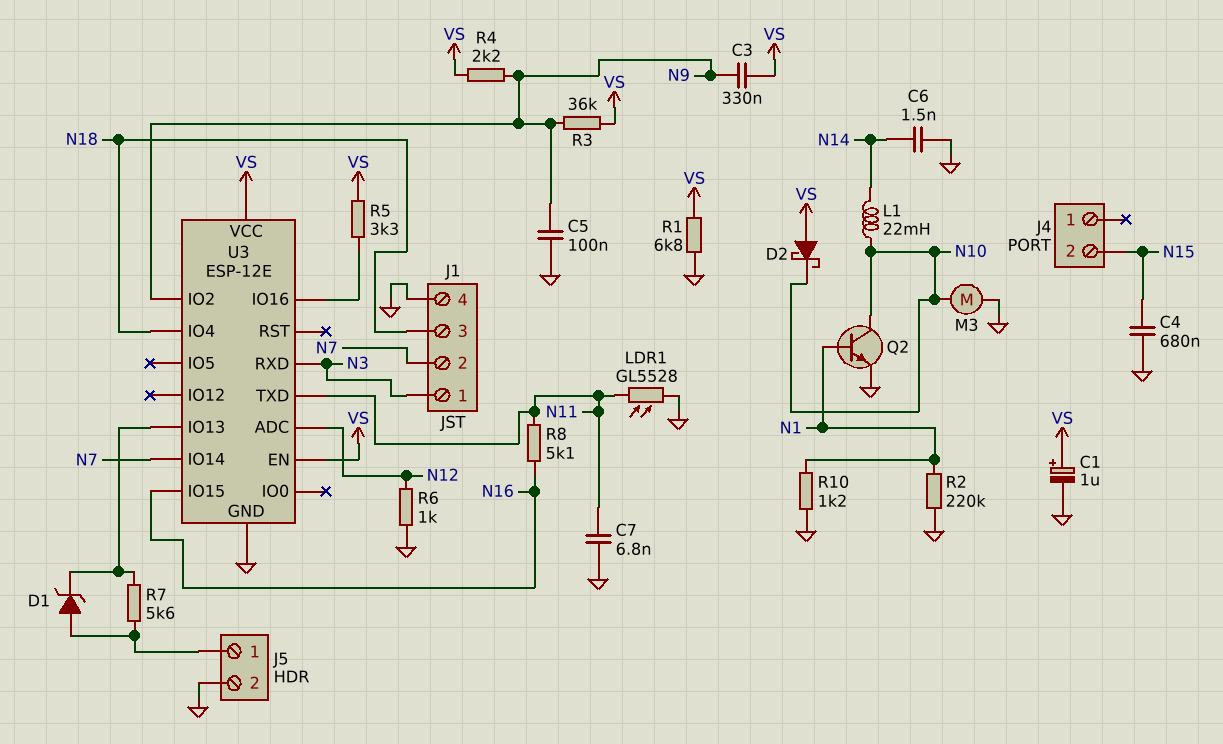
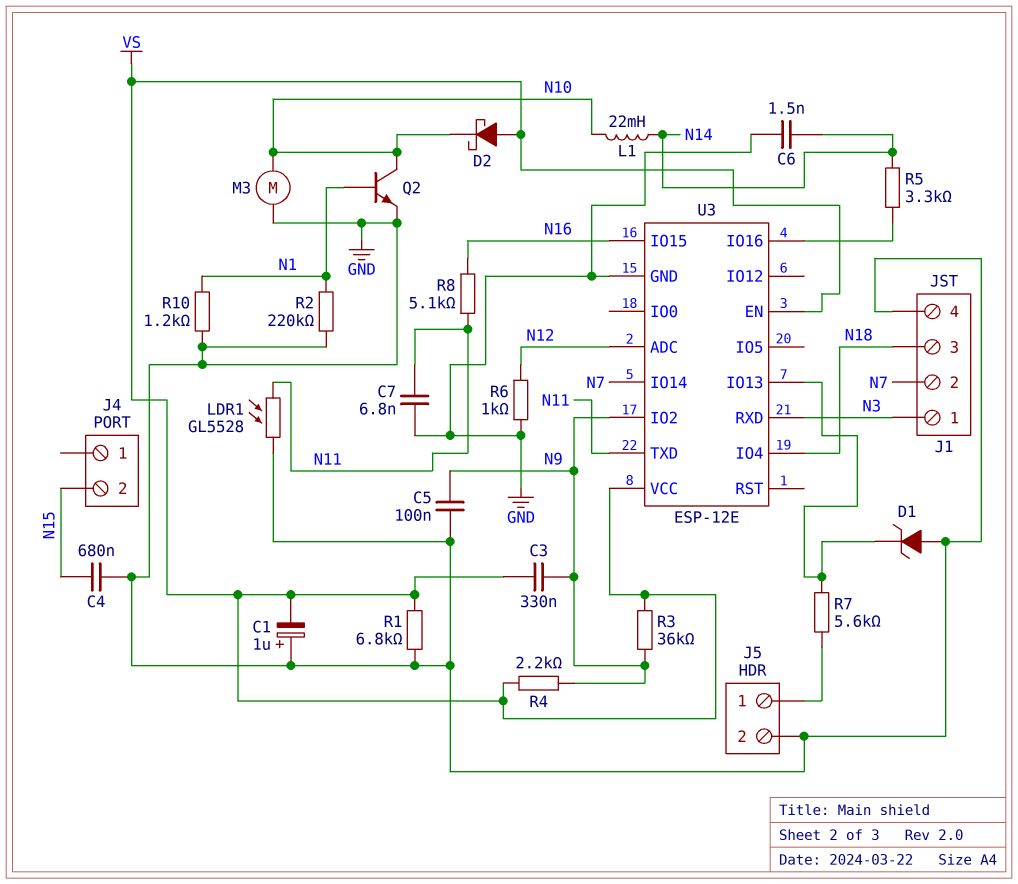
C1: 1uF (plus VS, minus GND) -> 1uF (plus GND, minus VS)
D1: zener (A J5/1, K U3/IO13) -> zener (A GND, K U3/IO13)
R5: 3.3k (U3/IO16, VS) -> 3.3k (N14, U3/IO16)

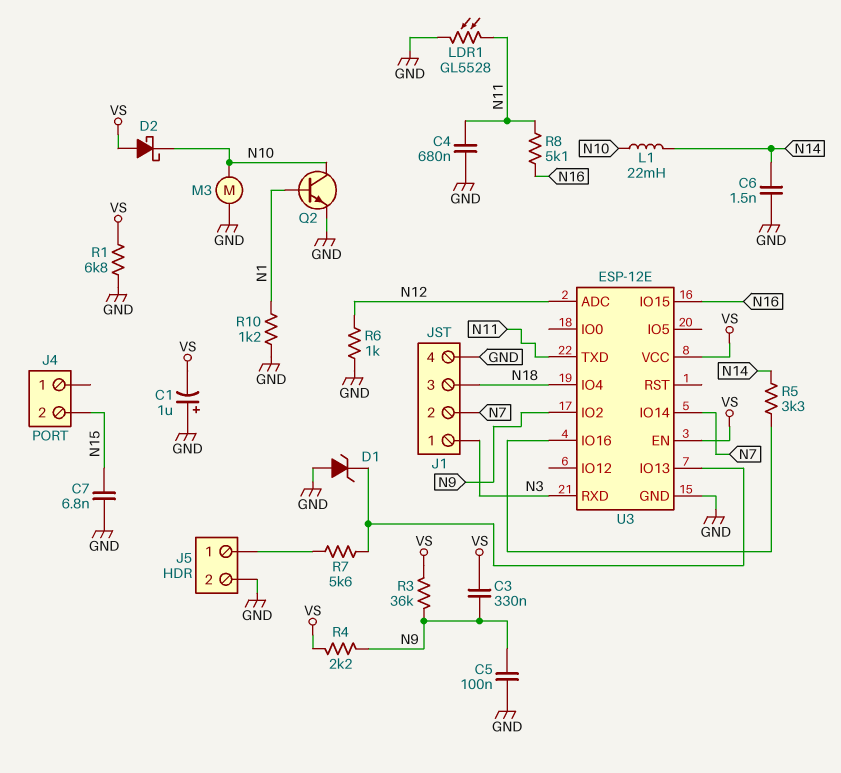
C4: 680nF (GND, N15) -> 680nF (GND, N11)
C7: 6.8nF (GND, N11) -> 6.8nF (GND, N15)
R2: 220k (GND, N1) -> none

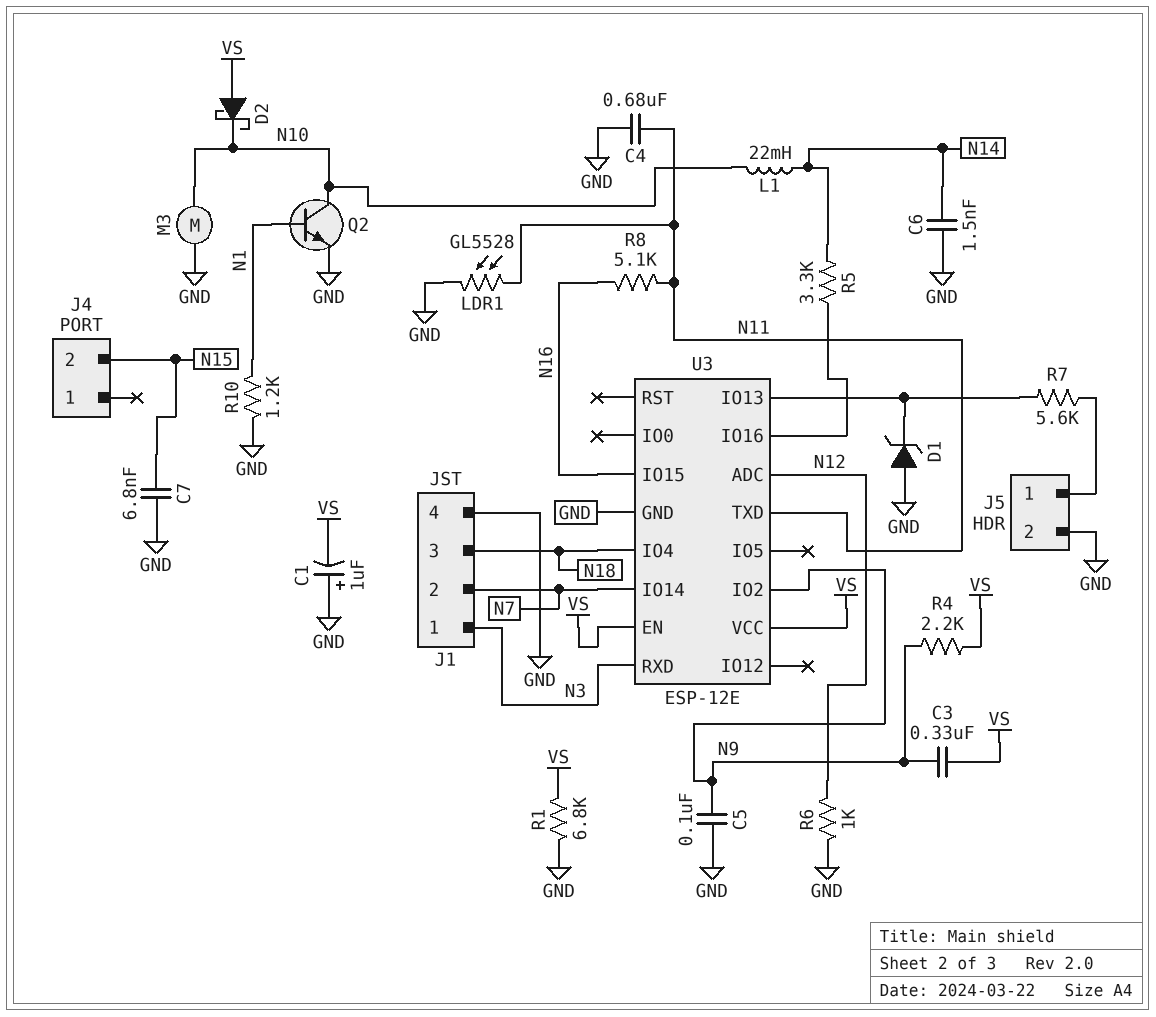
R3: 36k (N9, VS) -> none

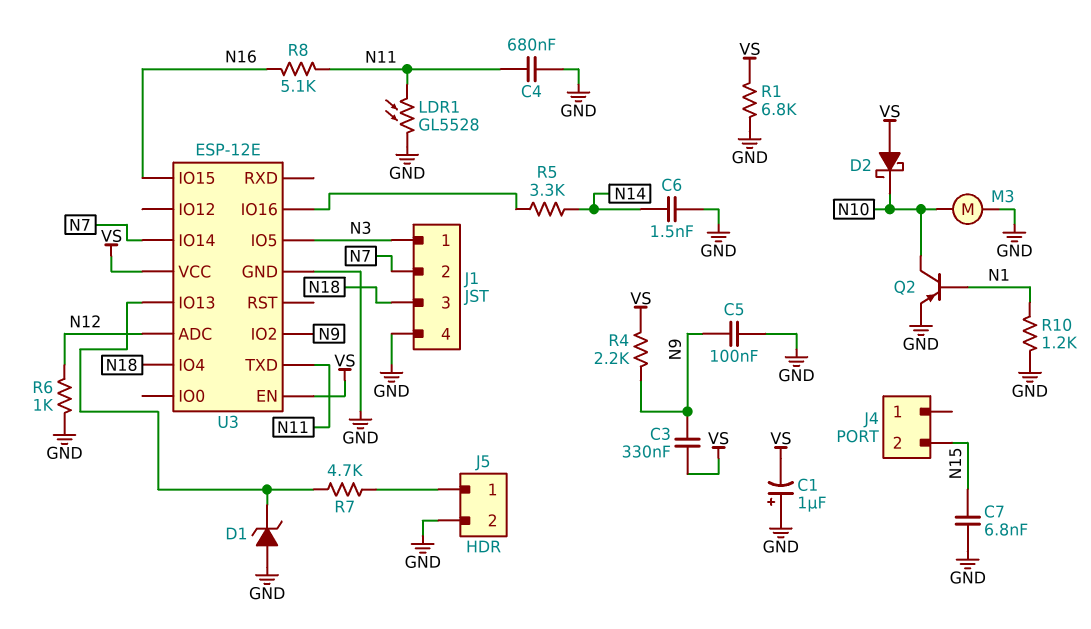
L1: 22mH (N10, N14) -> none
Q2: NPN (B N1, C N10, E GND) -> PNP (B N1, C N10, E GND)
R7: 5.6k (J5/1, U3/IO13) -> 4.7k (J5/1, U3/IO13)
U3 pin IO5: none -> N3
U3 pin RXD: N3 -> none

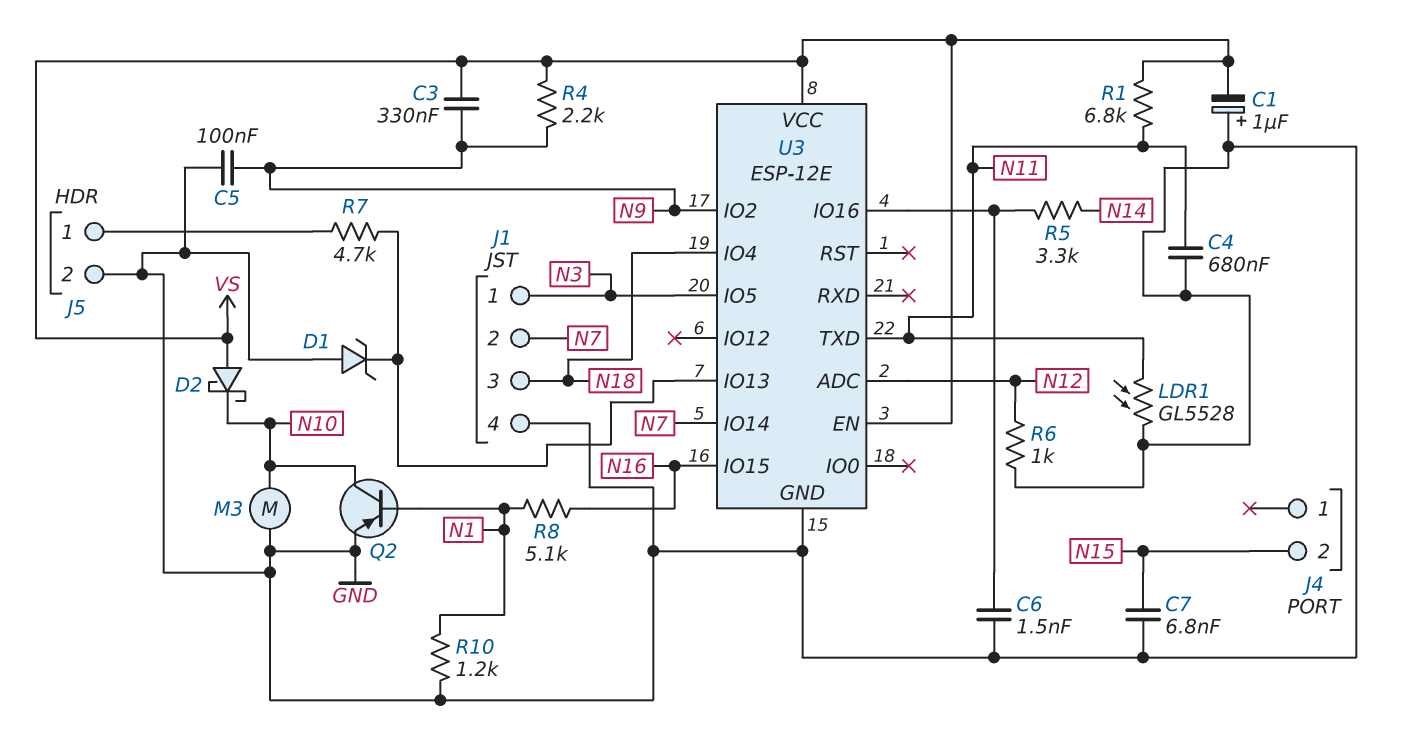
C6: 1.5nF (GND, N14) -> 1.5nF (GND, U3/IO16)
R1: 6.8k (GND, VS) -> 6.8k (N11, VS)
R8: 5.1k (N11, N16) -> 5.1k (N1, N16)

